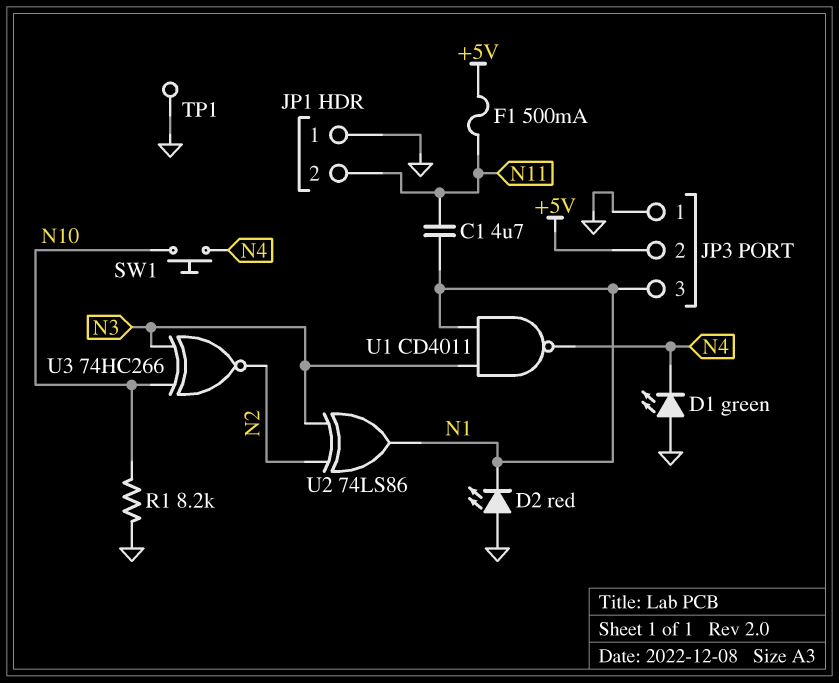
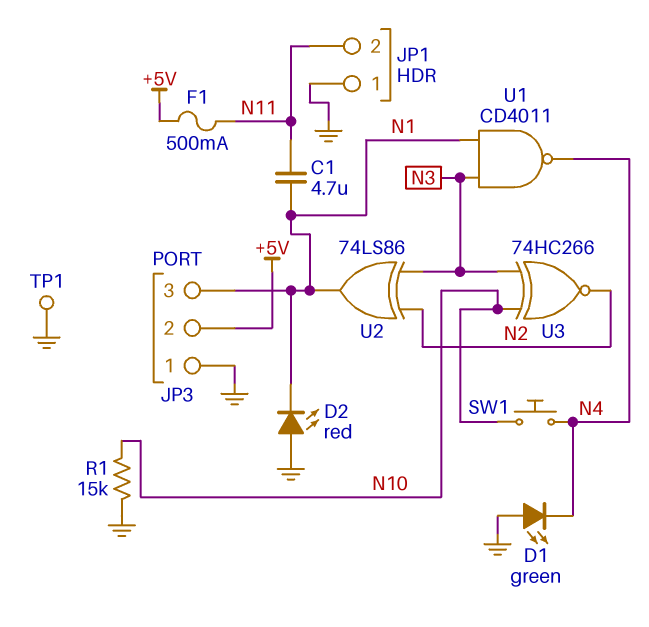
R1: 8.2k (GND, N10) -> 15k (GND, N10)

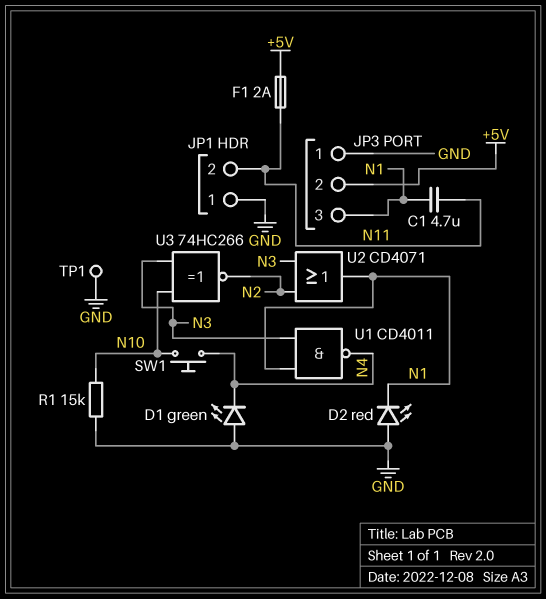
F1: 500mA (+5V, N11) -> 2A (+5V, N11)
U2: XOR 74LS86 (in N2, in N3, out N1) -> OR CD4071 (in N2, in N3, out N1)

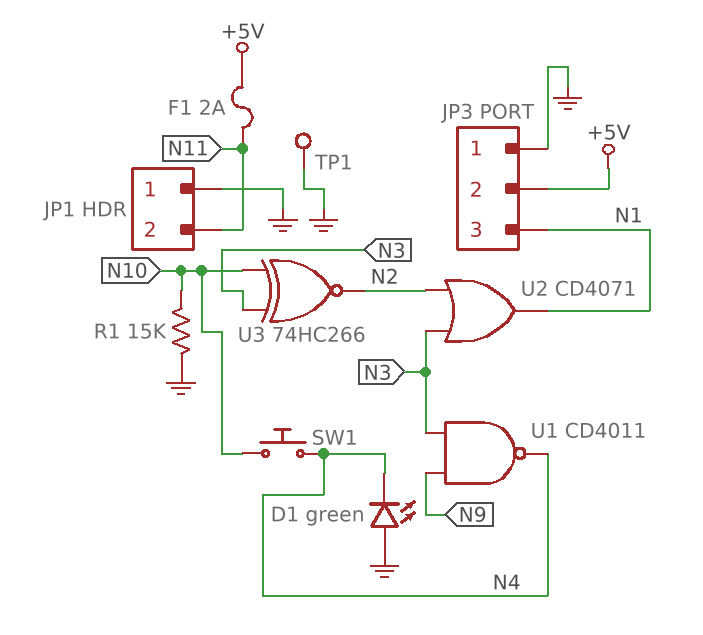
C1: 4.7uF (N1, N11) -> none
D2: LED red (A GND, K N1) -> none
U1: NAND CD4011 (in N1, in N3, out N4) -> NAND CD4011 (in N3, in N9, out N4)

